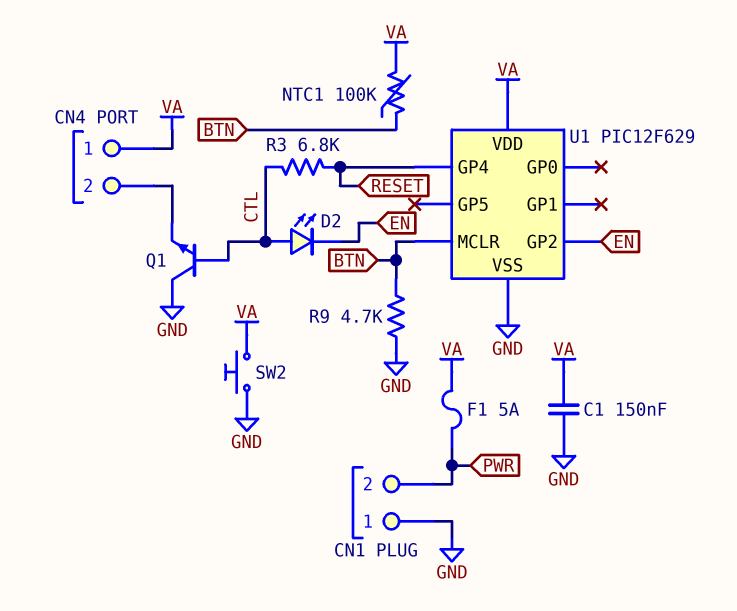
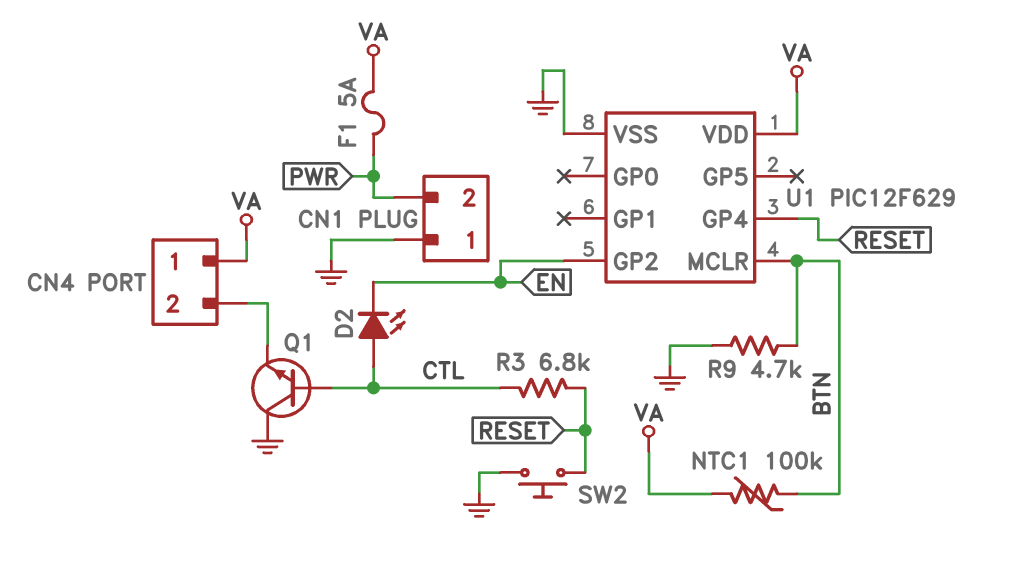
C1: 150nF (GND, VA) -> none
SW2: button (GND, VA) -> button (GND, RESET)

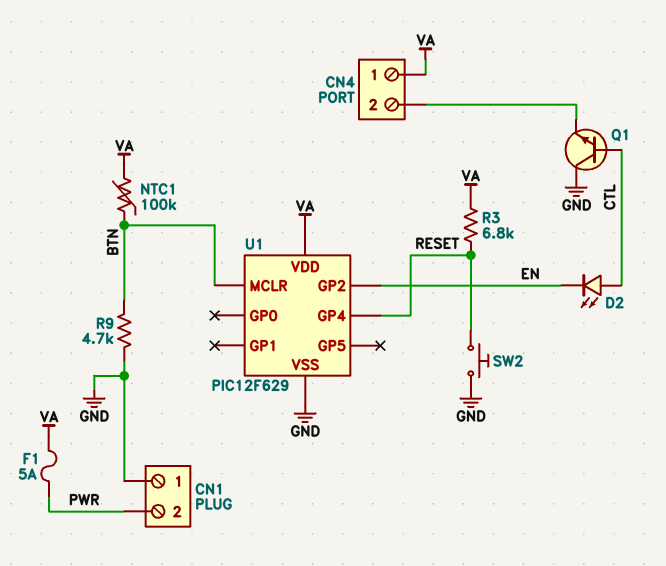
R3: 6.8k (CTL, RESET) -> 6.8k (RESET, VA)

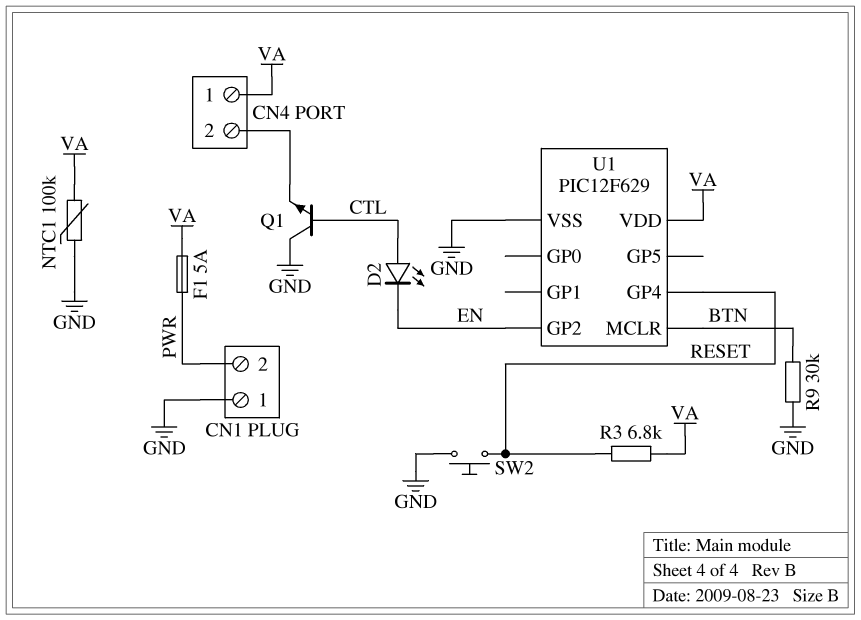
NTC1: 100k (BTN, VA) -> 100k (GND, VA)
R9: 4.7k (BTN, GND) -> 30k (BTN, GND)

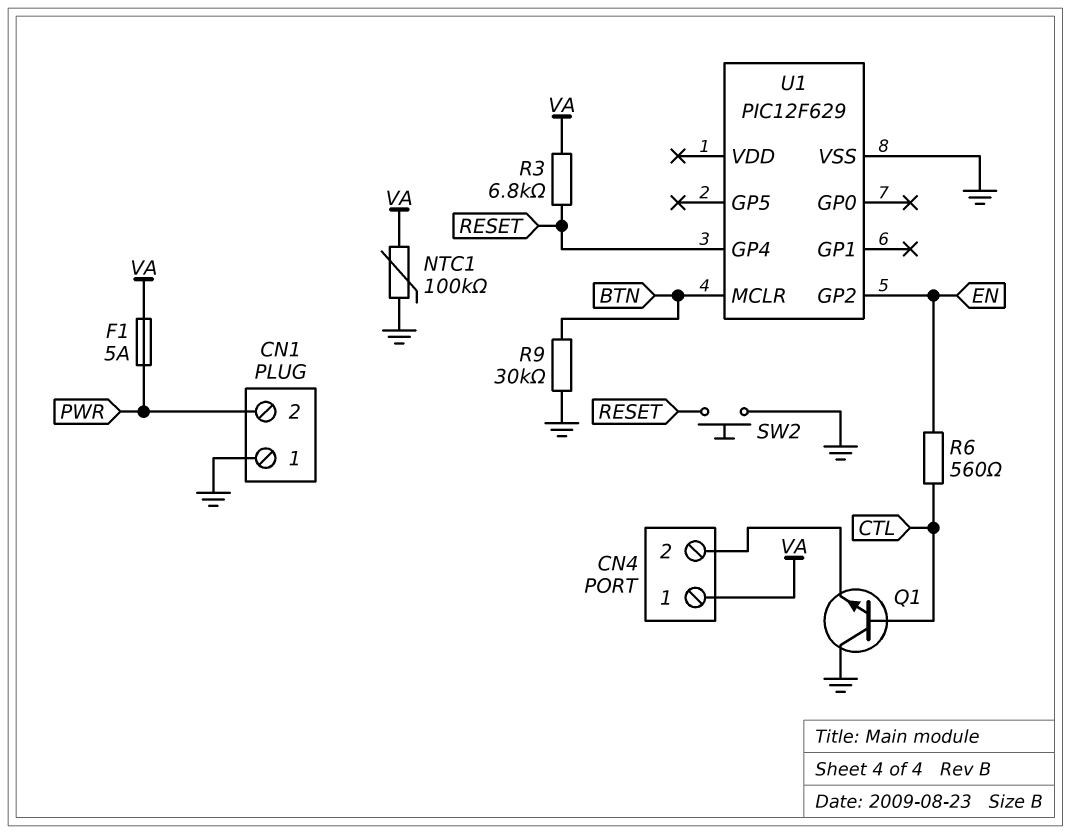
D2: LED (A CTL, K EN) -> none
R6: none -> 560 (CTL, EN)
U1 pin VDD: VA -> none

